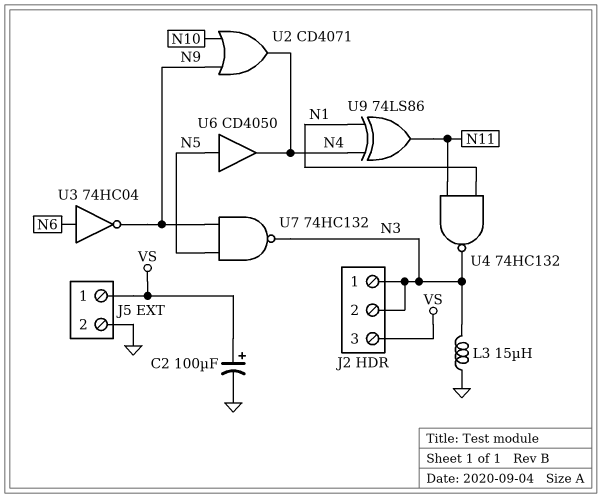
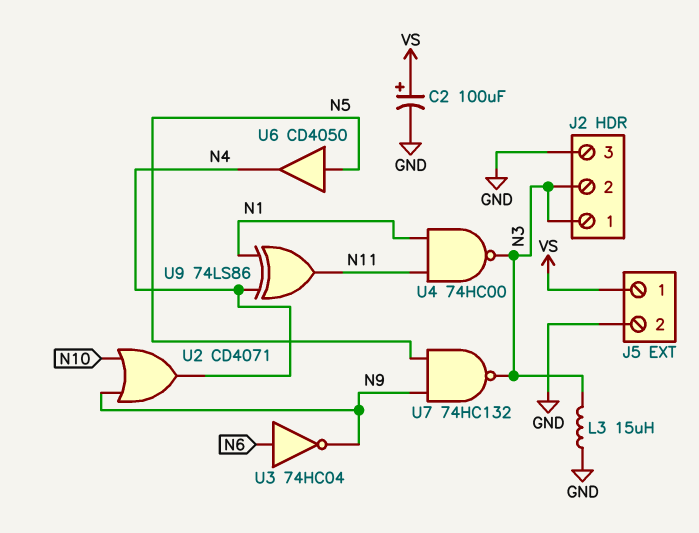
J2 pin 3: VS -> GND
U4: NAND 74HC132 (in N1, in N11, out N3) -> NAND 74HC00 (in N1, in N11, out N3)

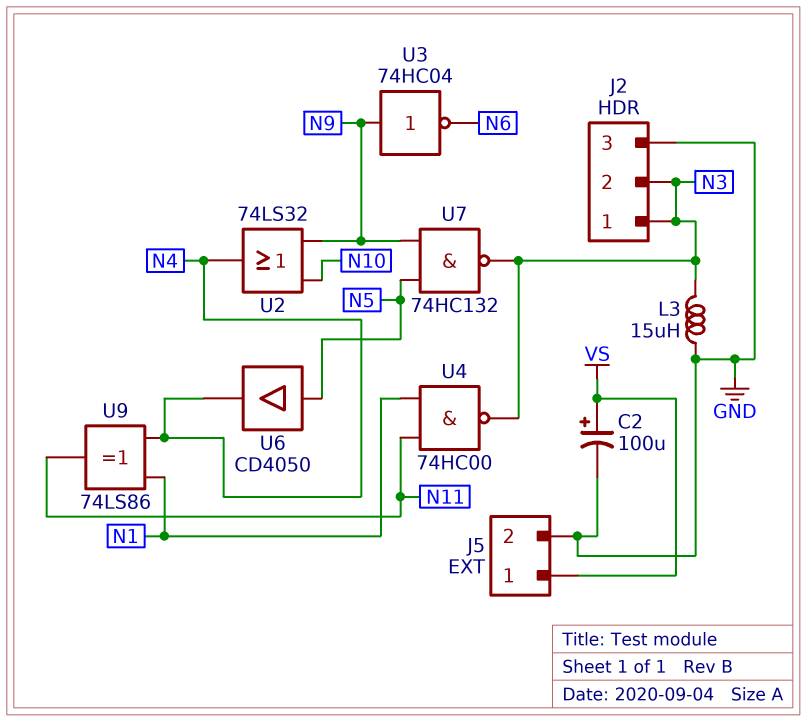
U2: OR CD4071 (in N9, in N10, out N4) -> OR 74LS32 (in N9, in N10, out N4)
U3: NOT 74HC04 (in N6, out N9) -> NOT 74HC04 (in N9, out N6)

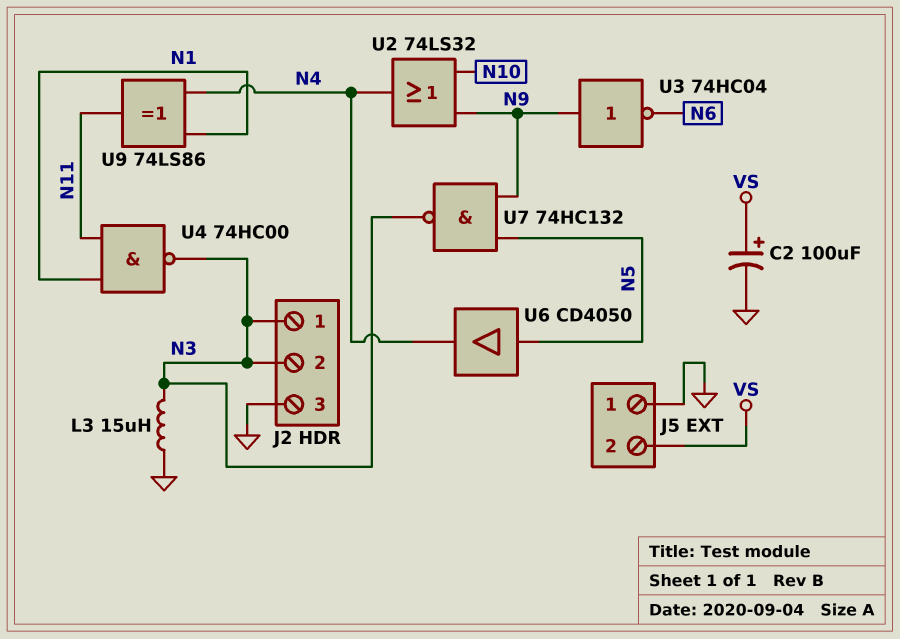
J5 pin 1: VS -> GND
J5 pin 2: GND -> VS

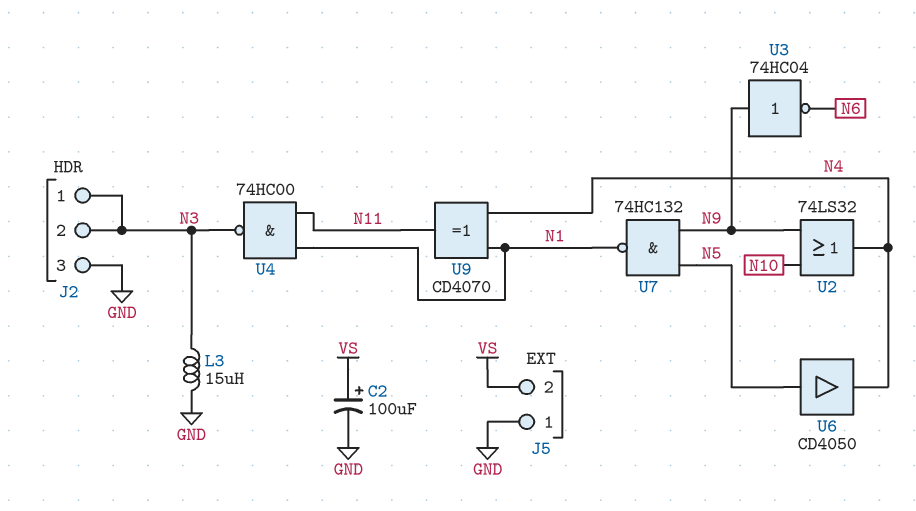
U7: NAND 74HC132 (in N5, in N9, out N3) -> NAND 74HC132 (in N5, in N9, out N1)
U9: XOR 74LS86 (in N1, in N4, out N11) -> XOR CD4070 (in N1, in N4, out N11)

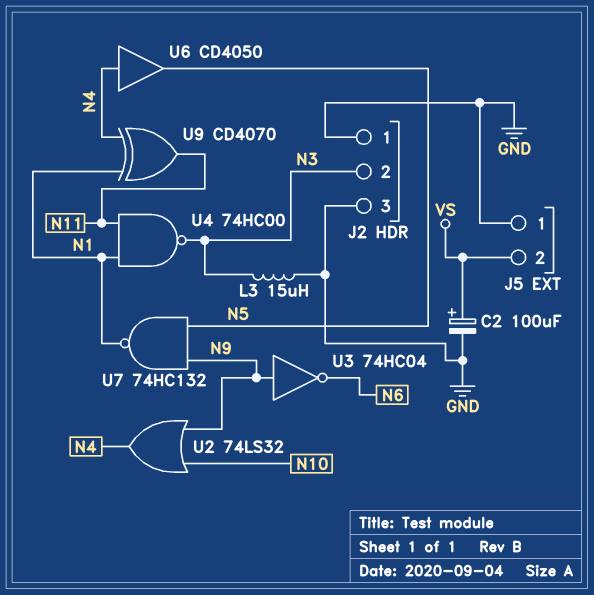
J2 pin 1: N3 -> GND
U6: buffer CD4050 (in N5, out N4) -> buffer CD4050 (in N4, out N5)

